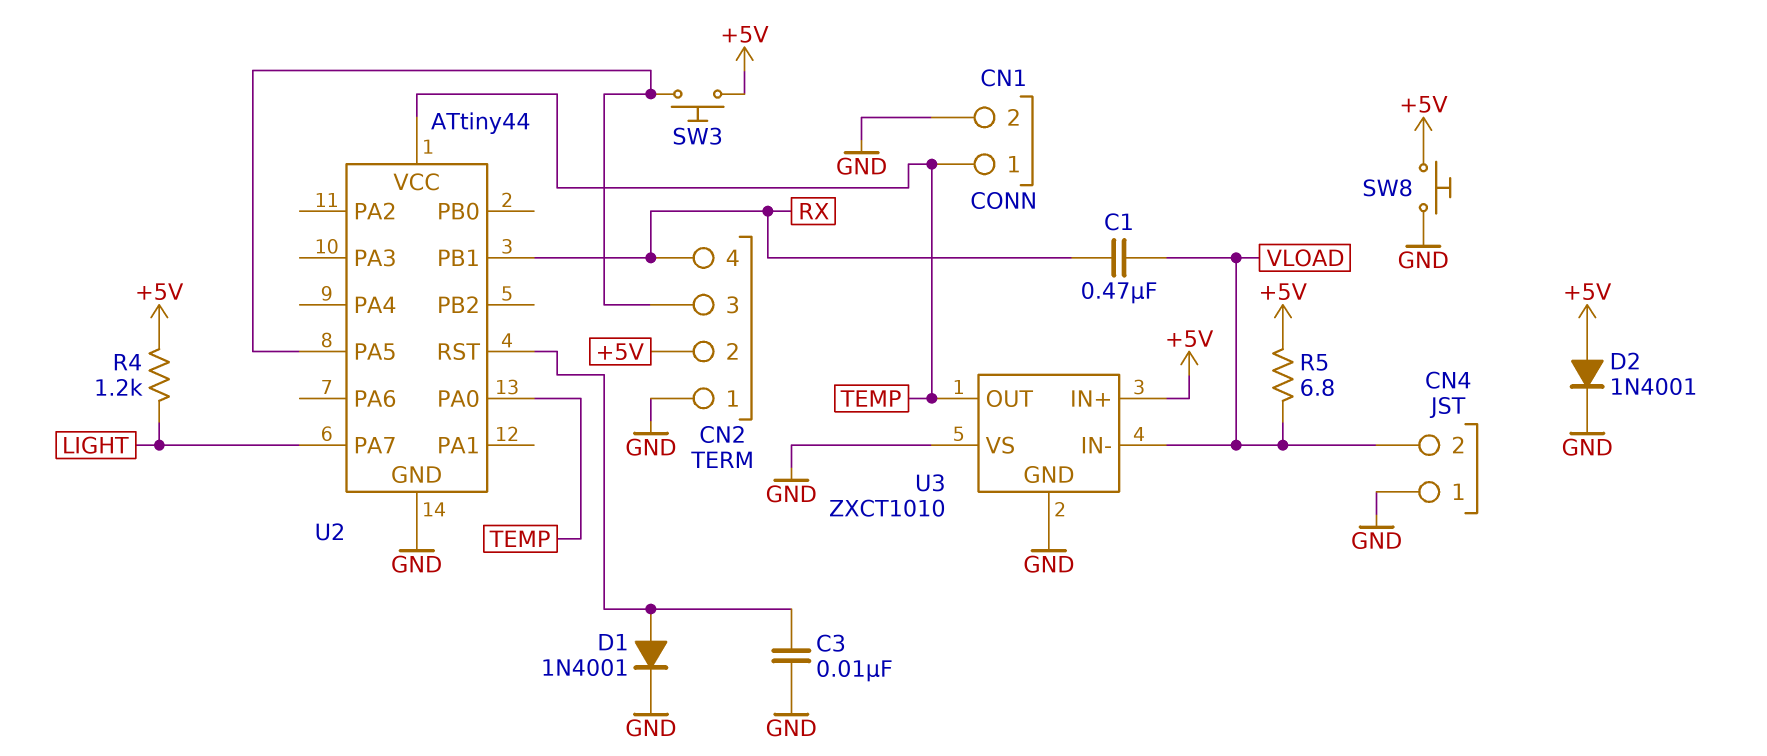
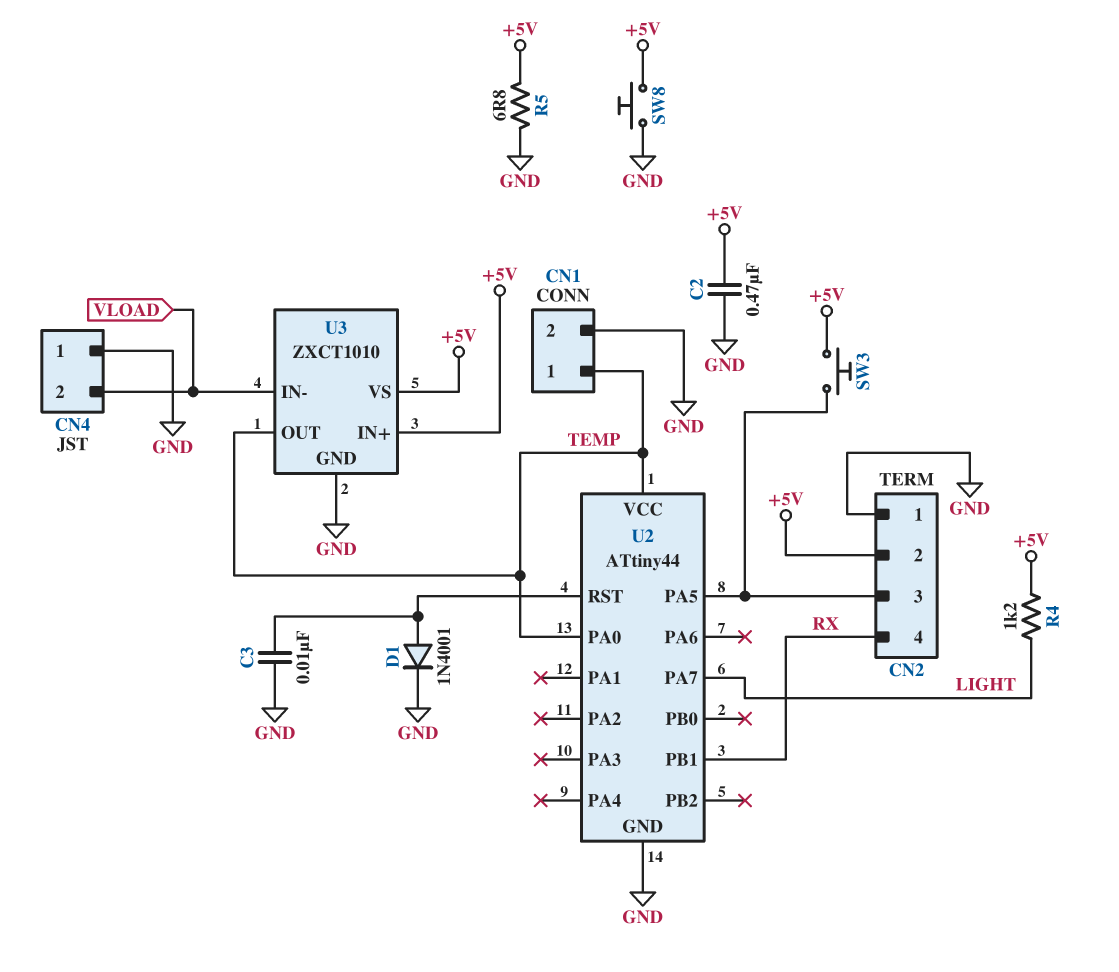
C1: 470nF (RX, VLOAD) -> none
C2: none -> 470nF (+5V, GND)
D2: diode 1N4001 (A +5V, K GND) -> none
R5: 6.8 (+5V, VLOAD) -> 6.8 (+5V, GND)
U3 pin VS: GND -> +5V

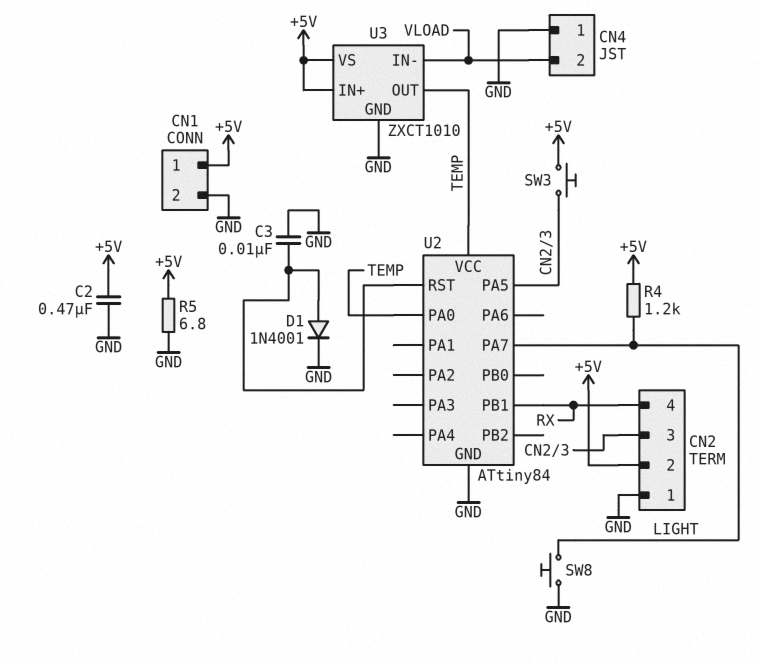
CN1 pin 1: TEMP -> +5V
SW8: button (+5V, GND) -> button (GND, LIGHT)
U2: ATtiny44 -> ATtiny84

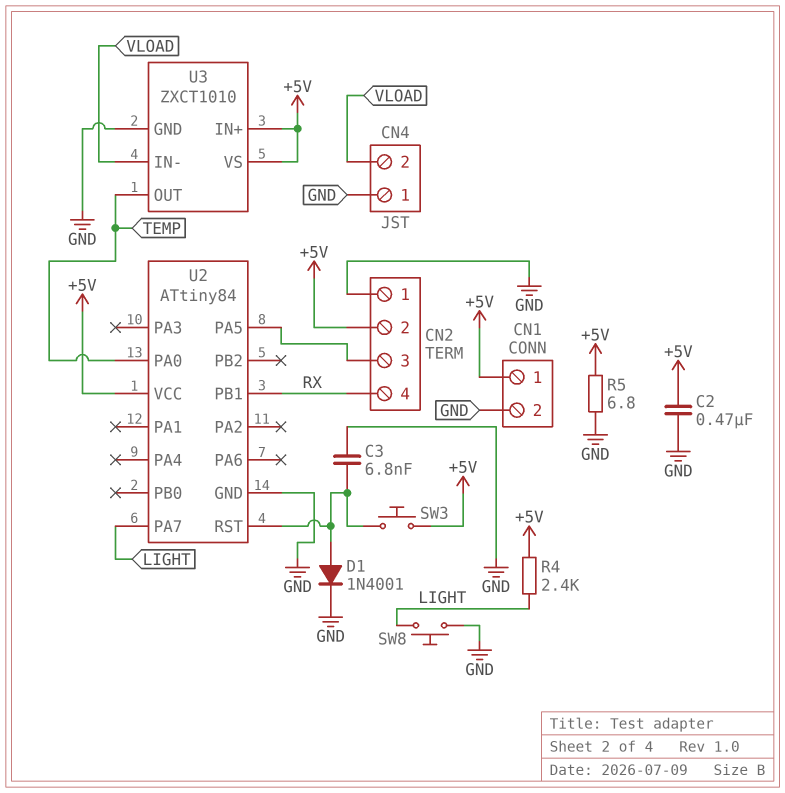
C3: 10nF (GND, U2/RST) -> 6.8nF (GND, U2/RST)
R4: 1.2k (+5V, LIGHT) -> 2.4k (+5V, LIGHT)
SW3: button (+5V, CN2/3) -> button (+5V, U2/RST)
U2 pin VCC: TEMP -> +5V

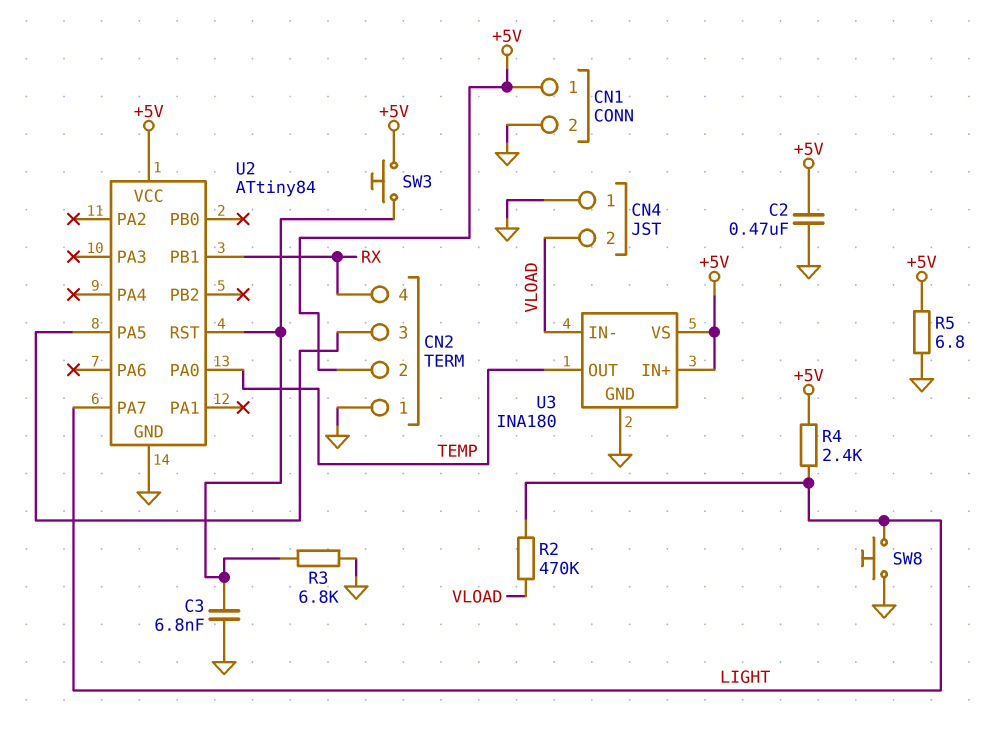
D1: diode 1N4001 (A U2/RST, K GND) -> none
R2: none -> 470k (LIGHT, VLOAD)
R3: none -> 6.8k (GND, U2/RST)
U3: ZXCT1010 -> INA180

